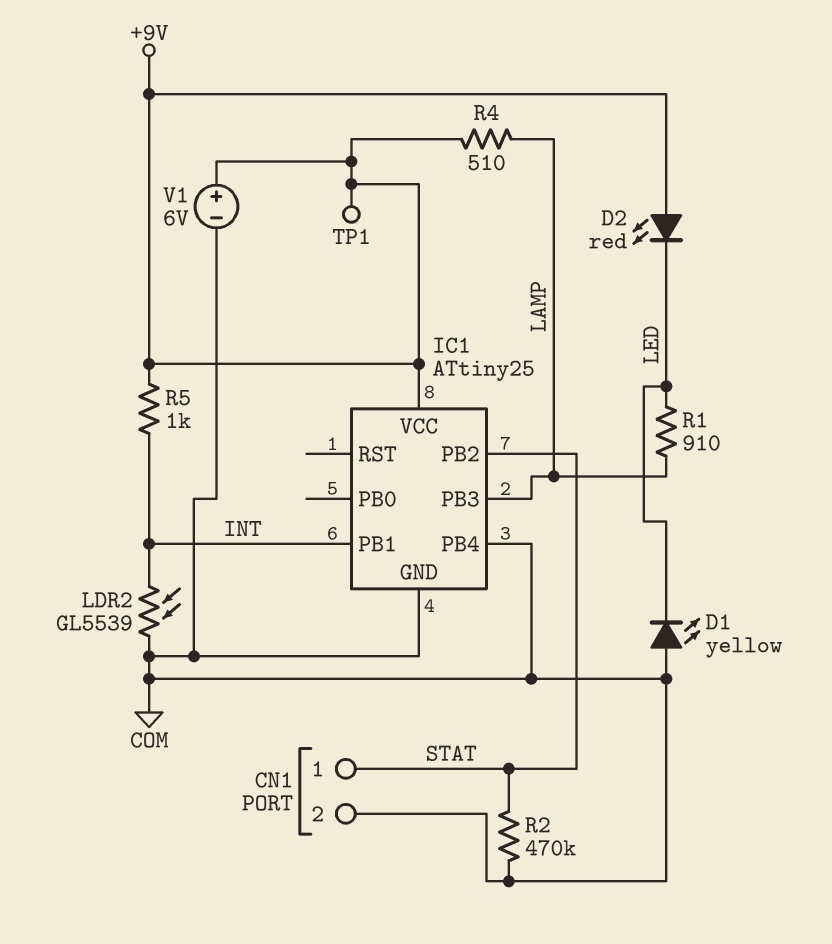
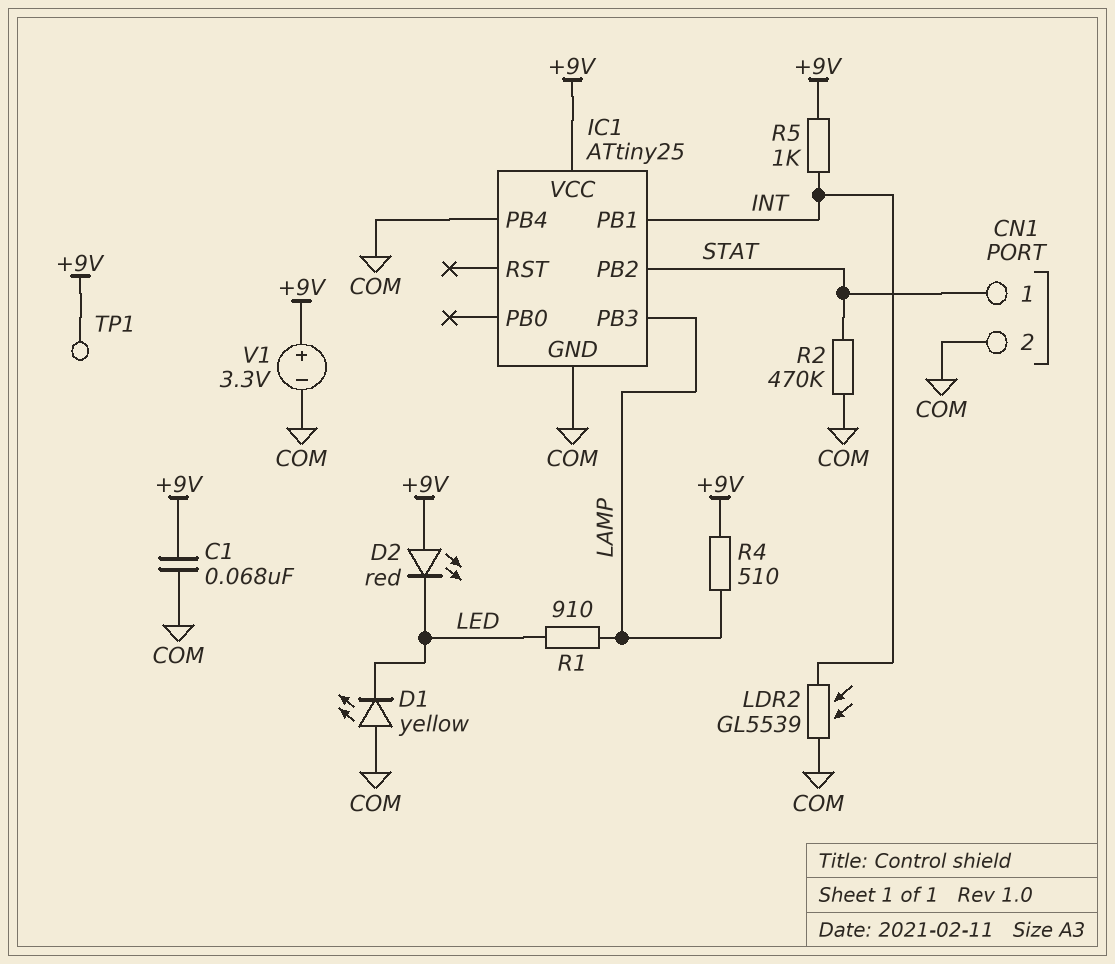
C1: none -> 68nF (+9V, COM)
V1: 6V (plus +9V, minus COM) -> 3.3V (plus +9V, minus COM)

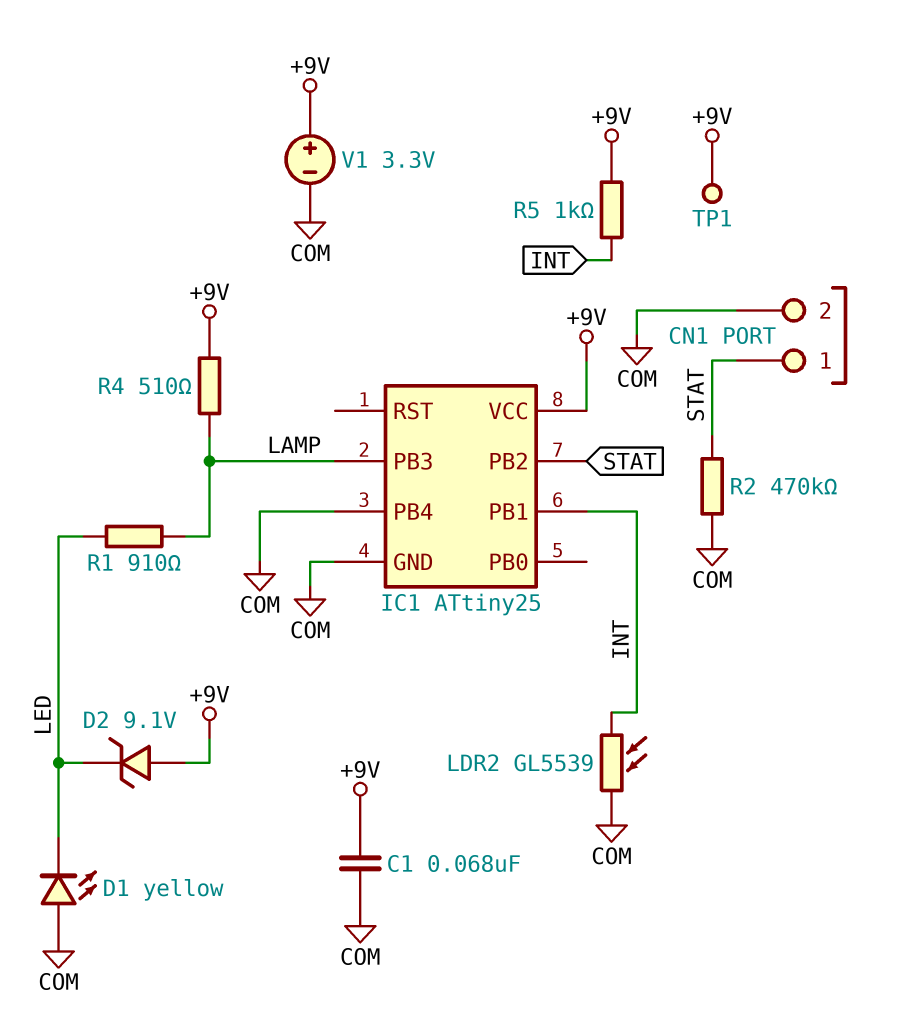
D2: LED red (A +9V, K LED) -> zener 9.1V (A +9V, K LED)

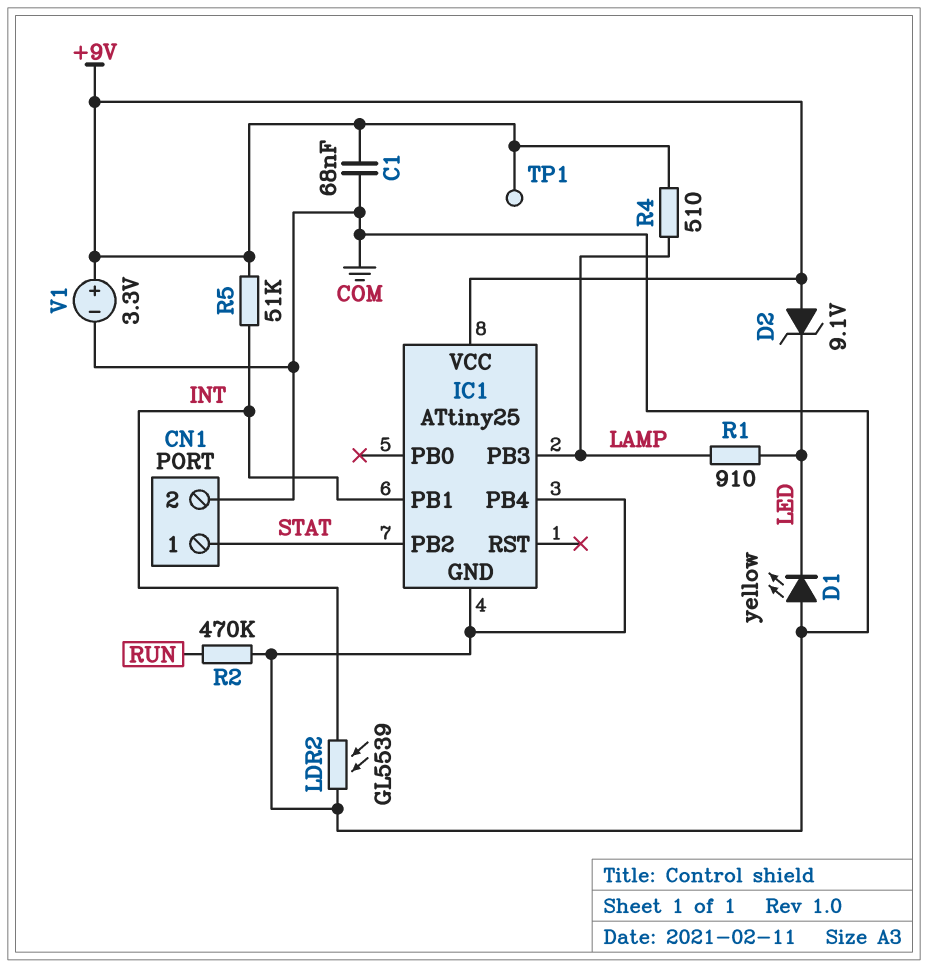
R2: 470k (COM, STAT) -> 470k (COM, RUN)
R5: 1k (+9V, INT) -> 51k (+9V, INT)

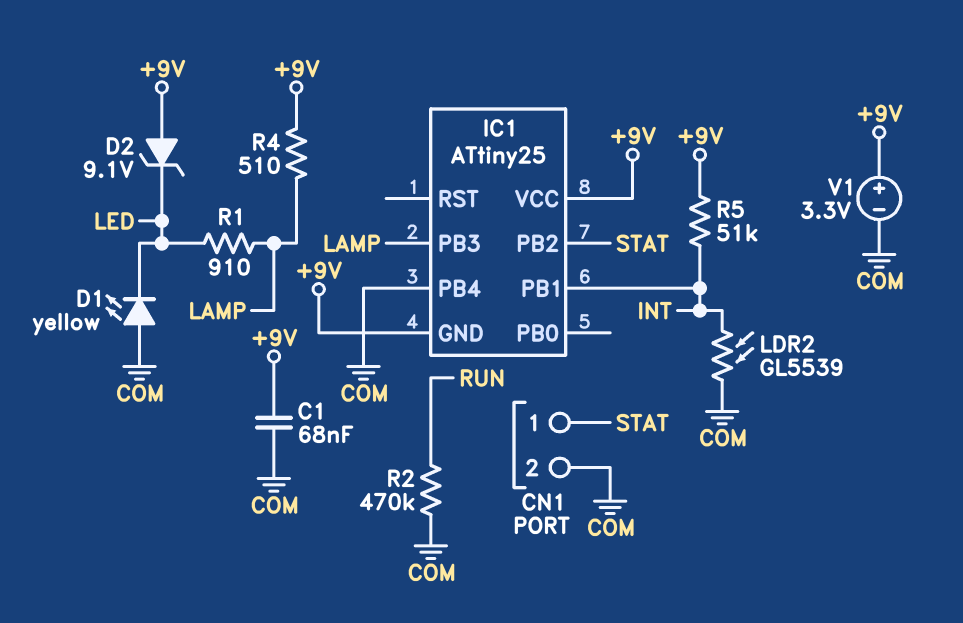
IC1 pin GND: COM -> +9V
TP1: test point (+9V) -> none

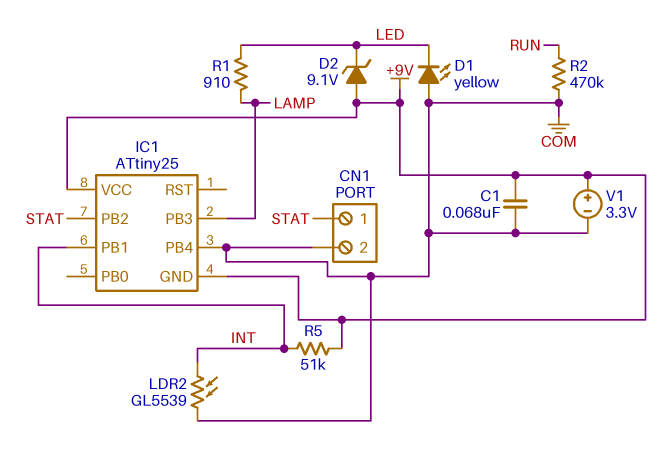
R4: 510 (+9V, LAMP) -> none

